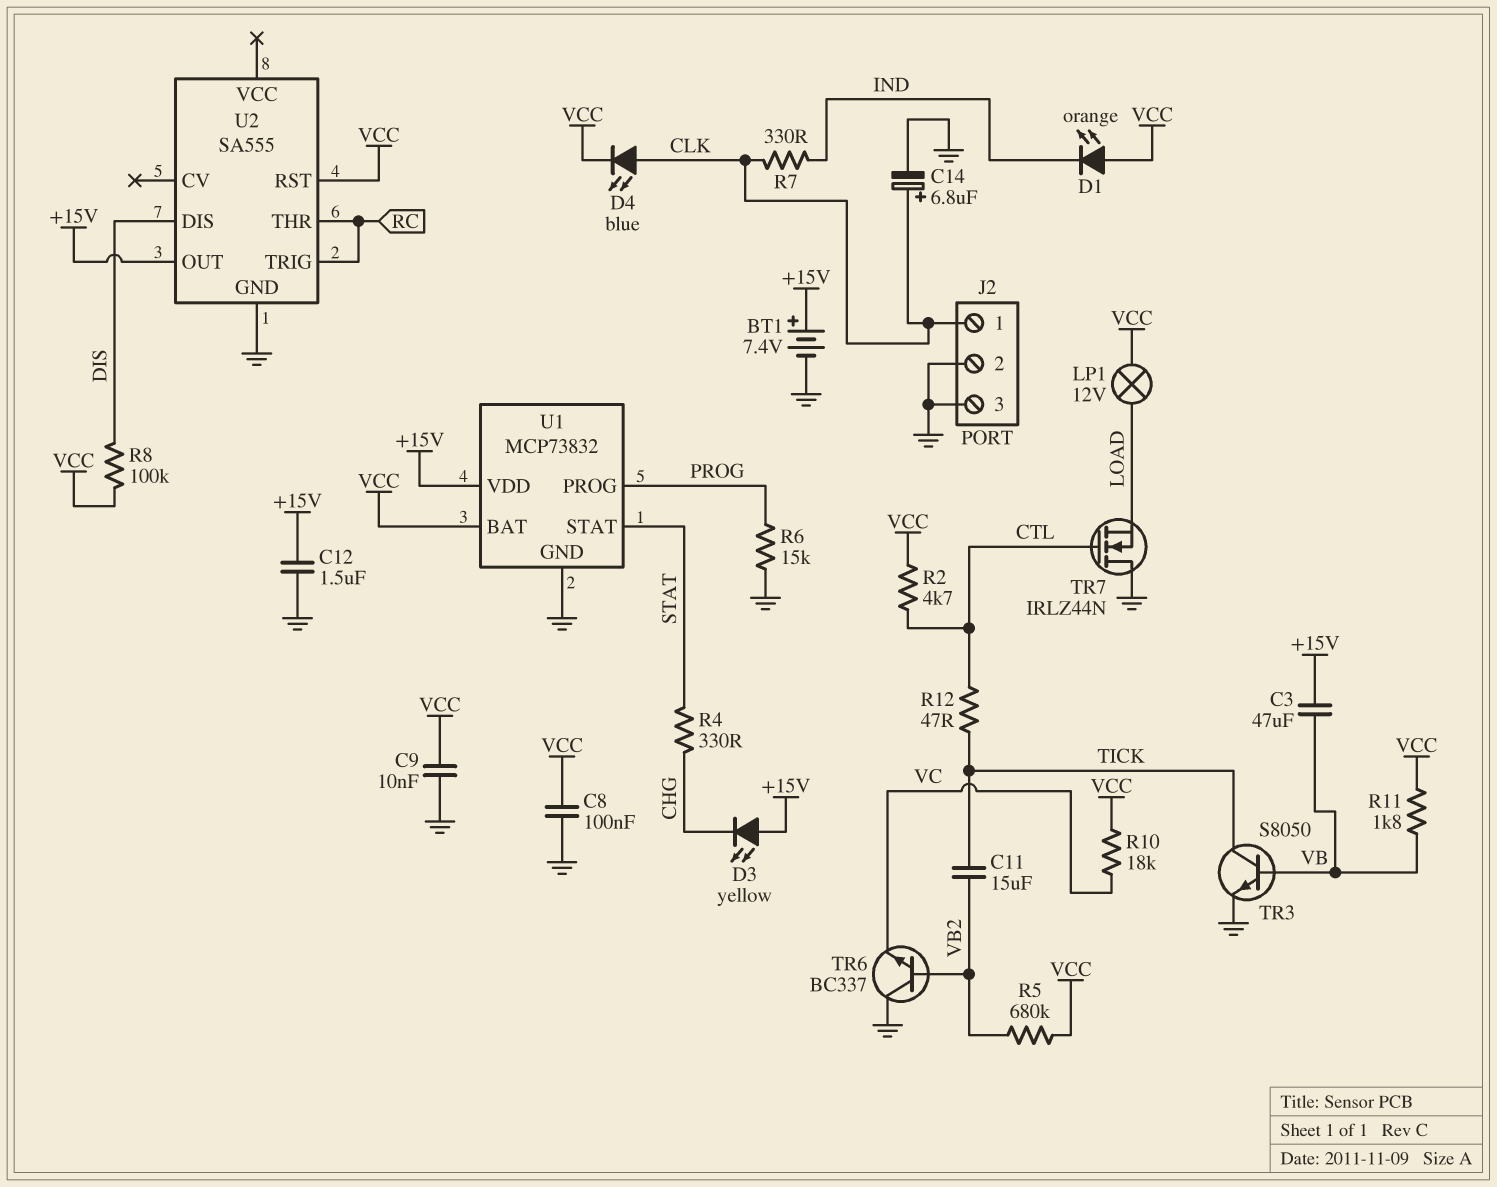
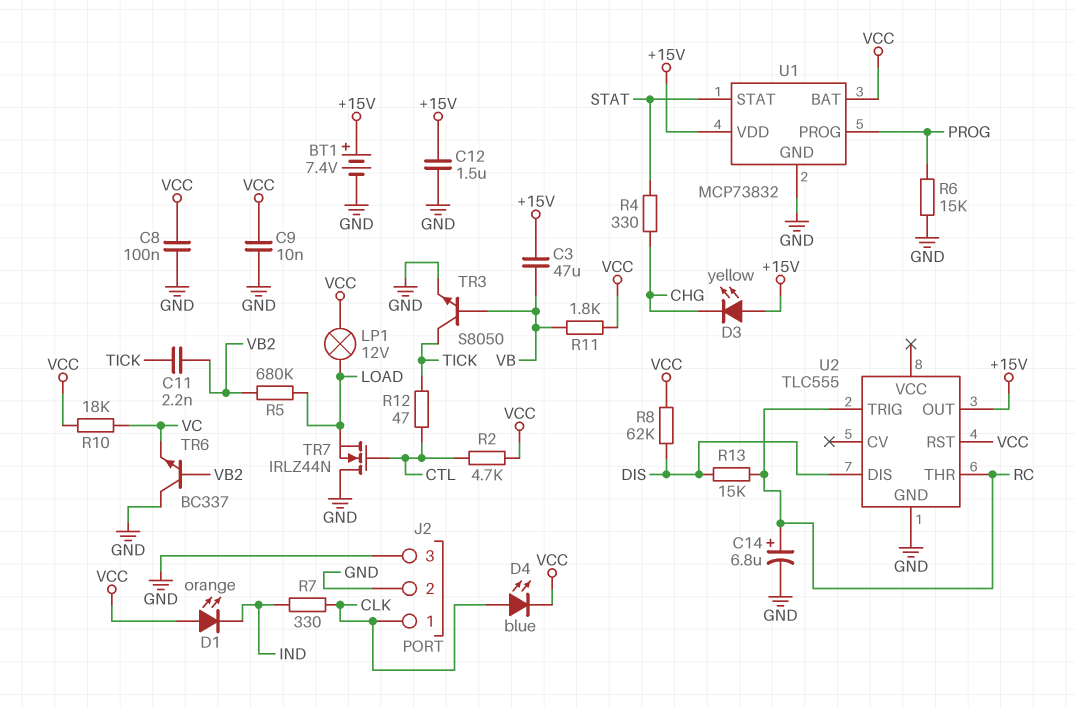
C11: 15uF (TICK, VB2) -> 2.2nF (TICK, VB2)
C14: 6.8uF (plus CLK, minus GND) -> 6.8uF (plus RC, minus GND)
R5: 680k (VB2, VCC) -> 680k (LOAD, VB2)
R8: 100k (DIS, VCC) -> 62k (DIS, VCC)
R13: none -> 15k (DIS, RC)
U2: SA555 -> TLC555

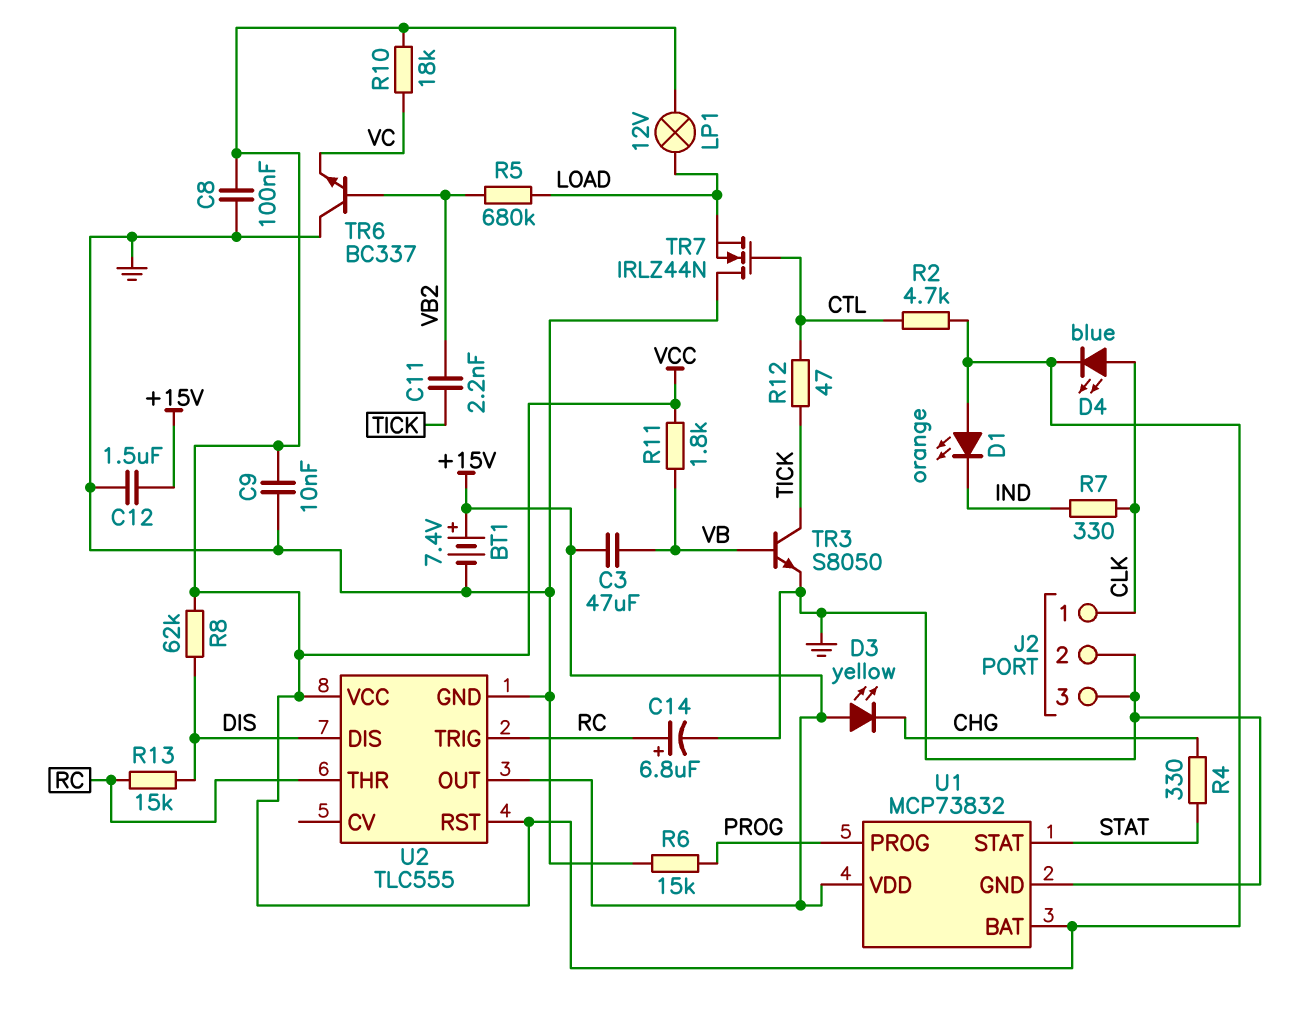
U2 pin VCC: none -> VCC

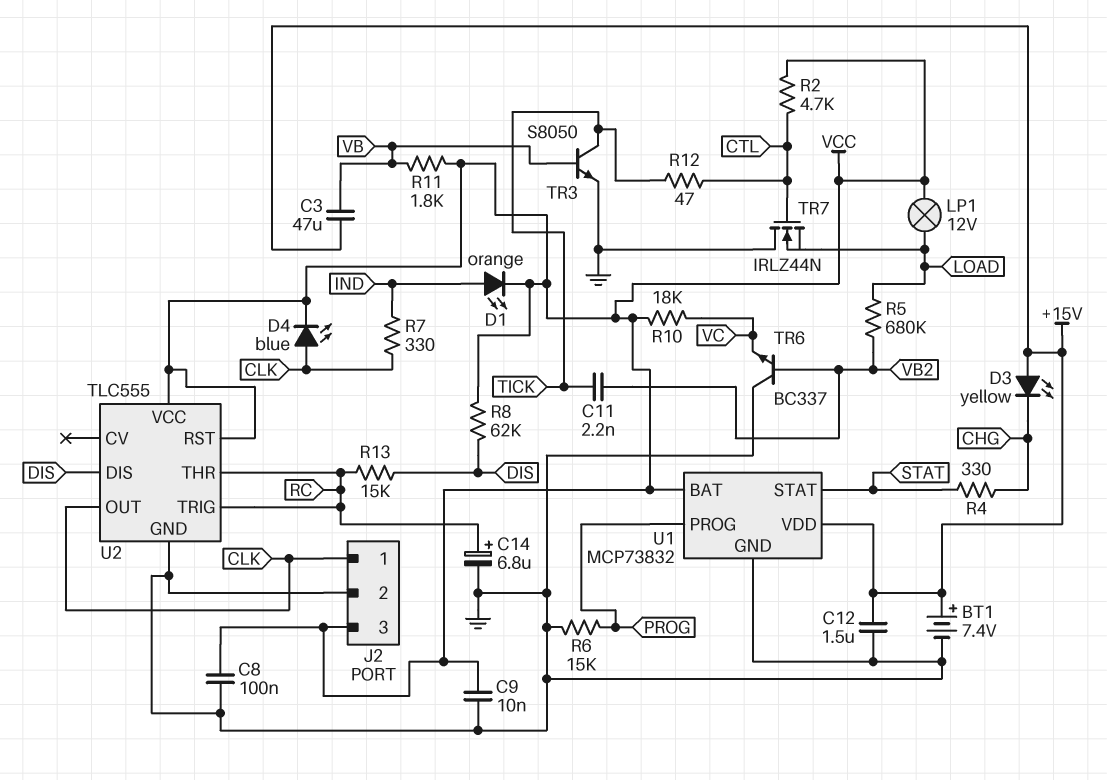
D1: LED orange (A VCC, K IND) -> LED orange (A IND, K VCC)
J2 pin 3: GND -> VCC
U2 pin OUT: +15V -> CLK

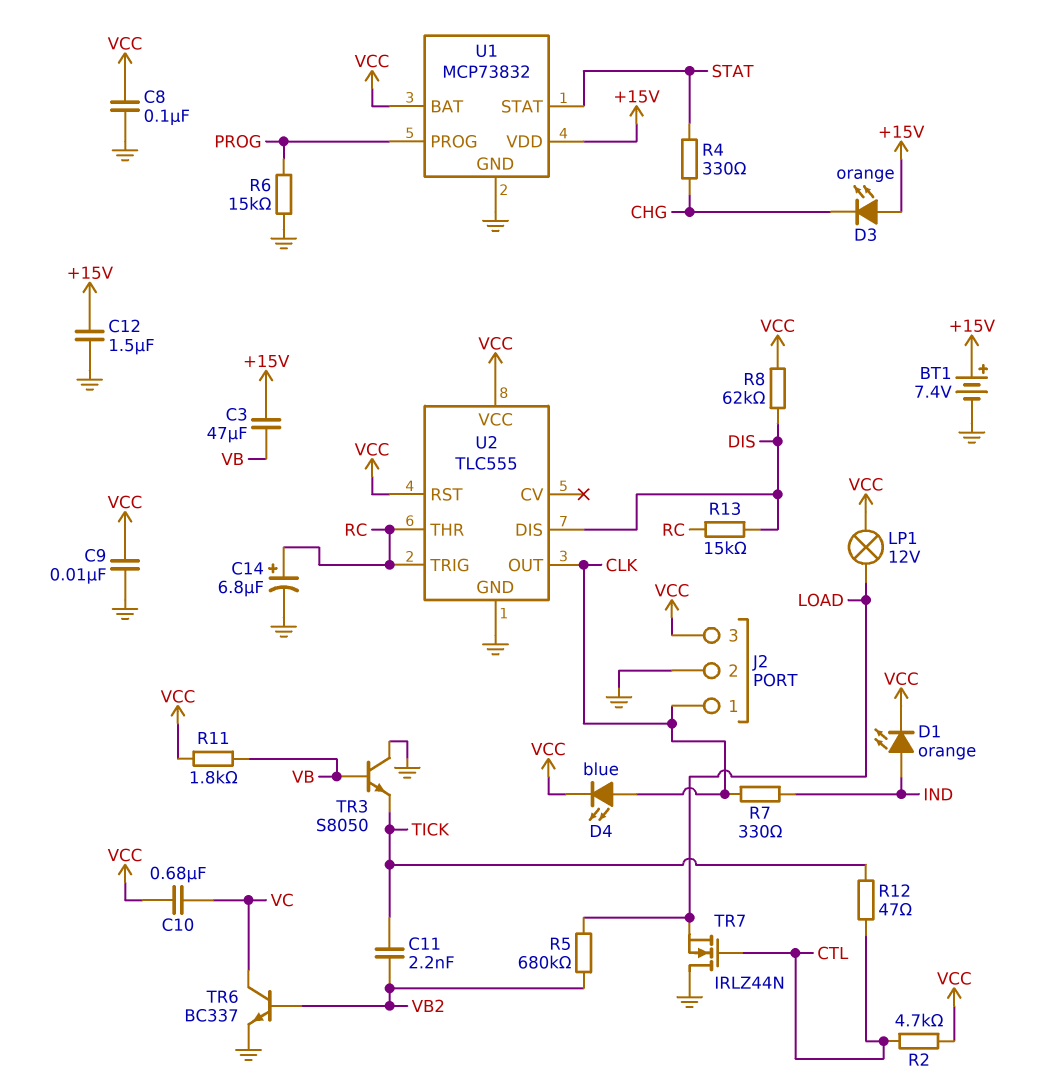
C10: none -> 680nF (VC, VCC)
D3: LED yellow (A +15V, K CHG) -> LED orange (A +15V, K CHG)
R10: 18k (VC, VCC) -> none
TR3: NPN S8050 (B VB, C TICK, E GND) -> NPN S8050 (B VB, C GND, E TICK)
TR6: NPN BC337 (B VB2, C GND, E VC) -> NPN BC337 (B VB2, C VC, E GND)

